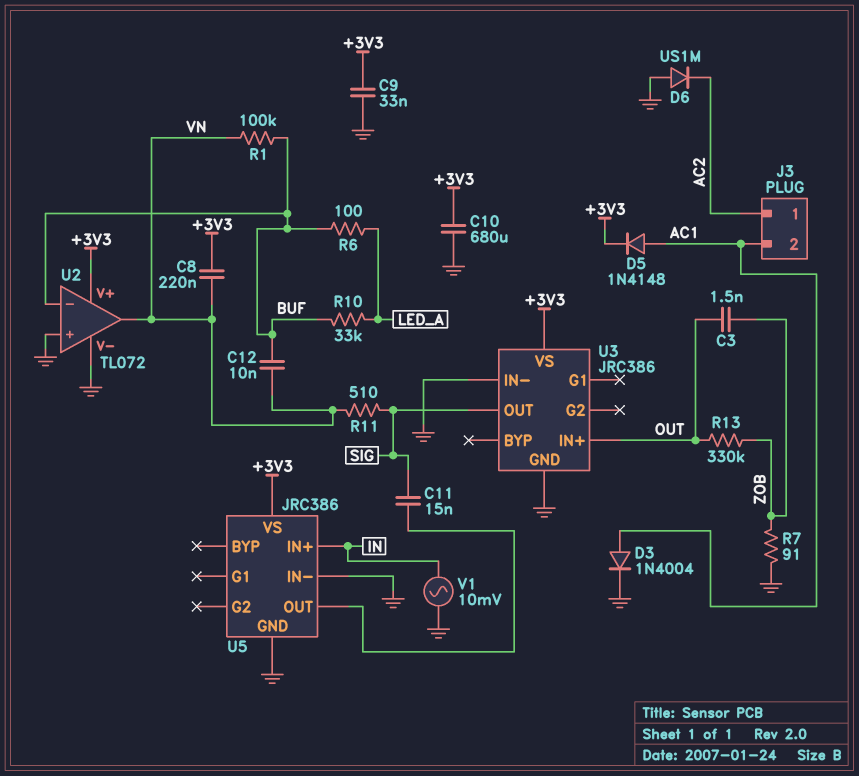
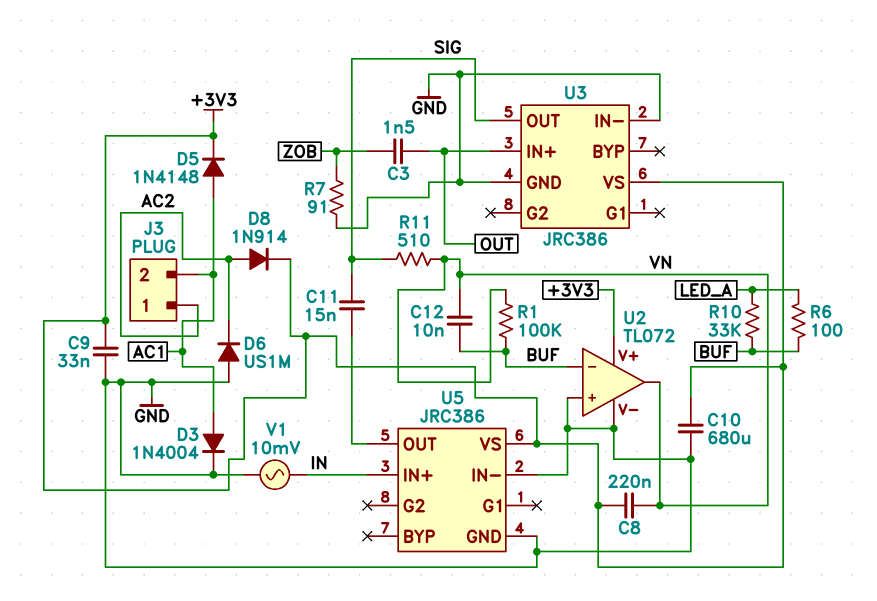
D8: none -> diode 1N914 (A AC2, K +3V3)
R13: 330k (OUT, ZOB) -> none

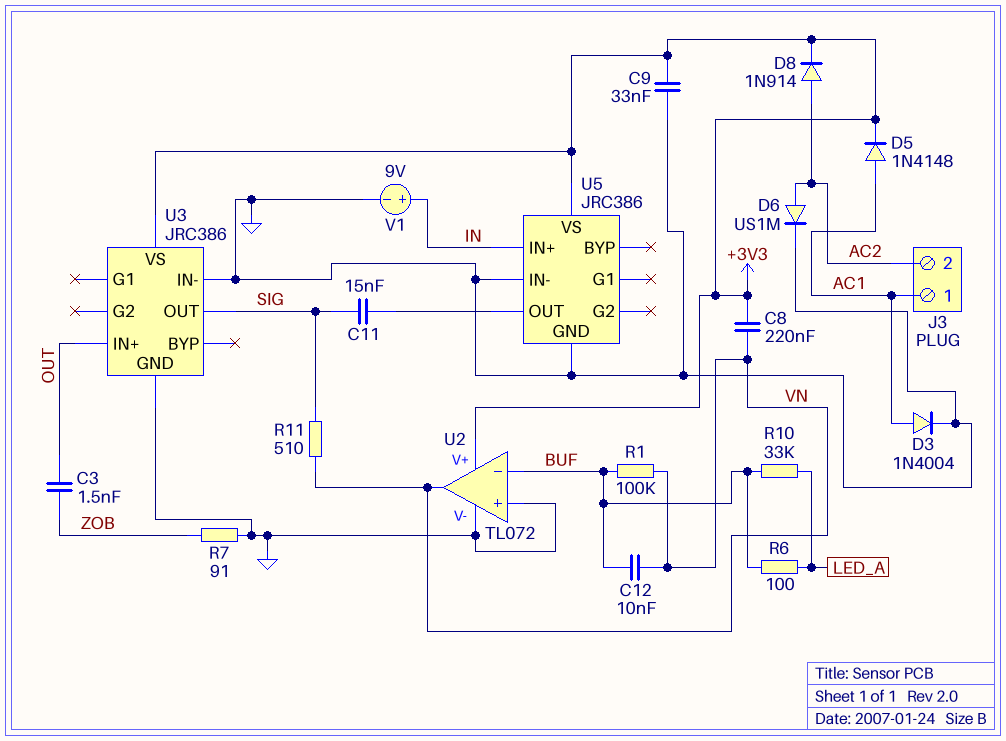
C10: 680uF (+3V3, GND) -> none
D6: diode US1M (A GND, K AC2) -> diode US1M (A AC2, K GND)
J3 pin 1: AC2 -> AC1
J3 pin 2: AC1 -> AC2
V1: AC 10mV (GND, IN) -> 9V (plus IN, minus GND)

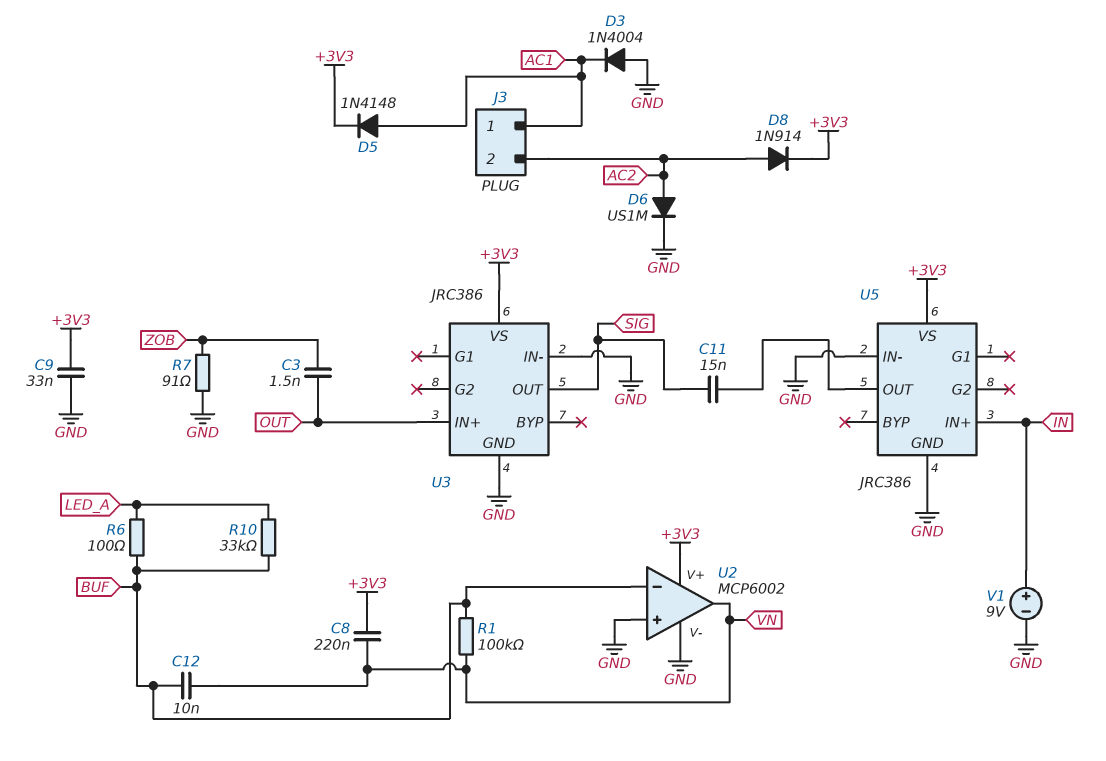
D3: diode 1N4004 (A AC1, K GND) -> diode 1N4004 (A GND, K AC1)
R11: 510 (SIG, VN) -> none
U2: TL072 -> MCP6002

